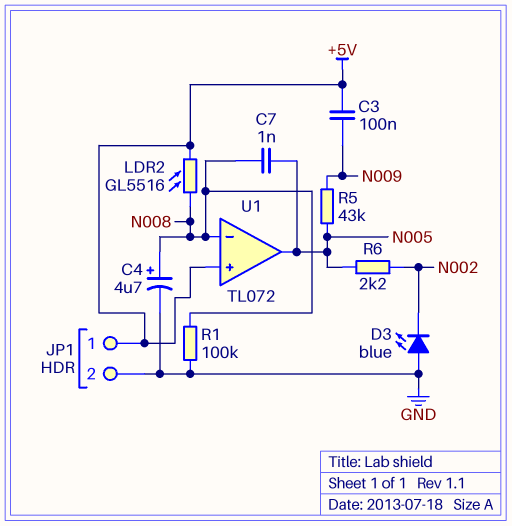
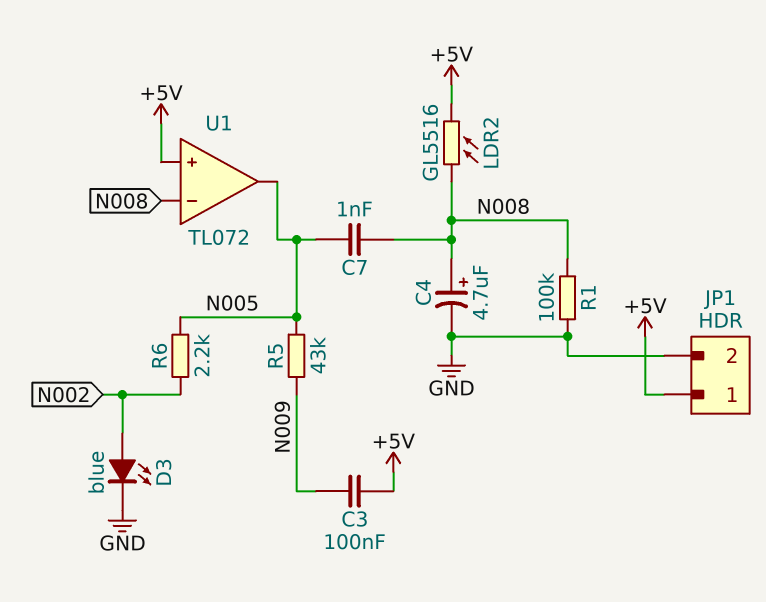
D3: LED blue (A GND, K N002) -> LED blue (A N002, K GND)

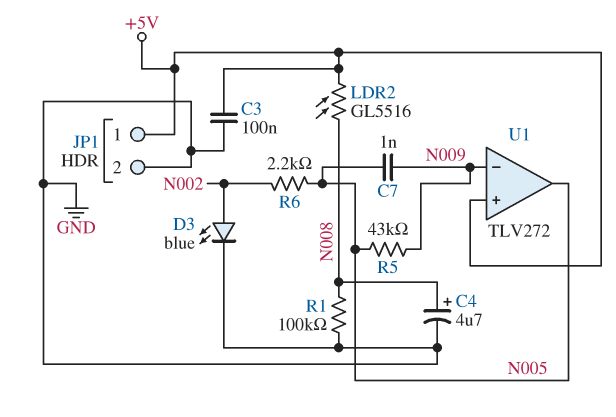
C3: 100nF (+5V, N009) -> 100nF (+5V, GND)
C7: 1nF (N005, N008) -> 1nF (N005, N009)
U1: TL072 -> TLV272
U1 pin in-: N008 -> N009

